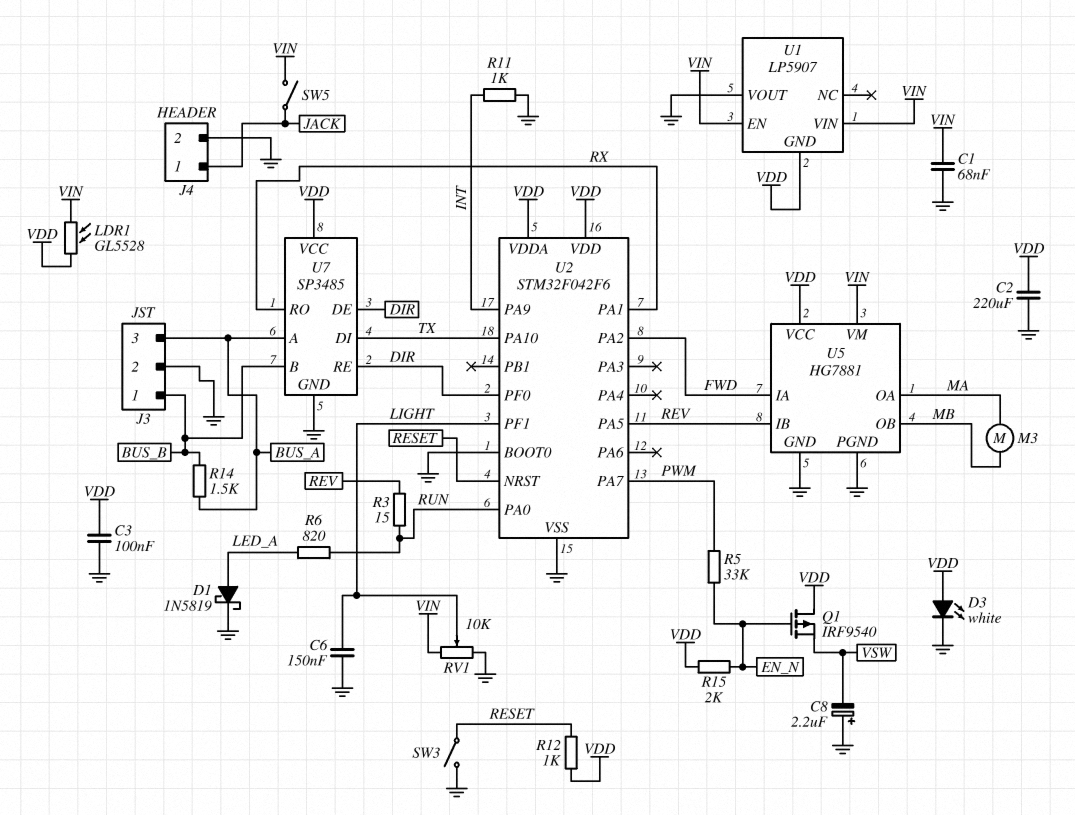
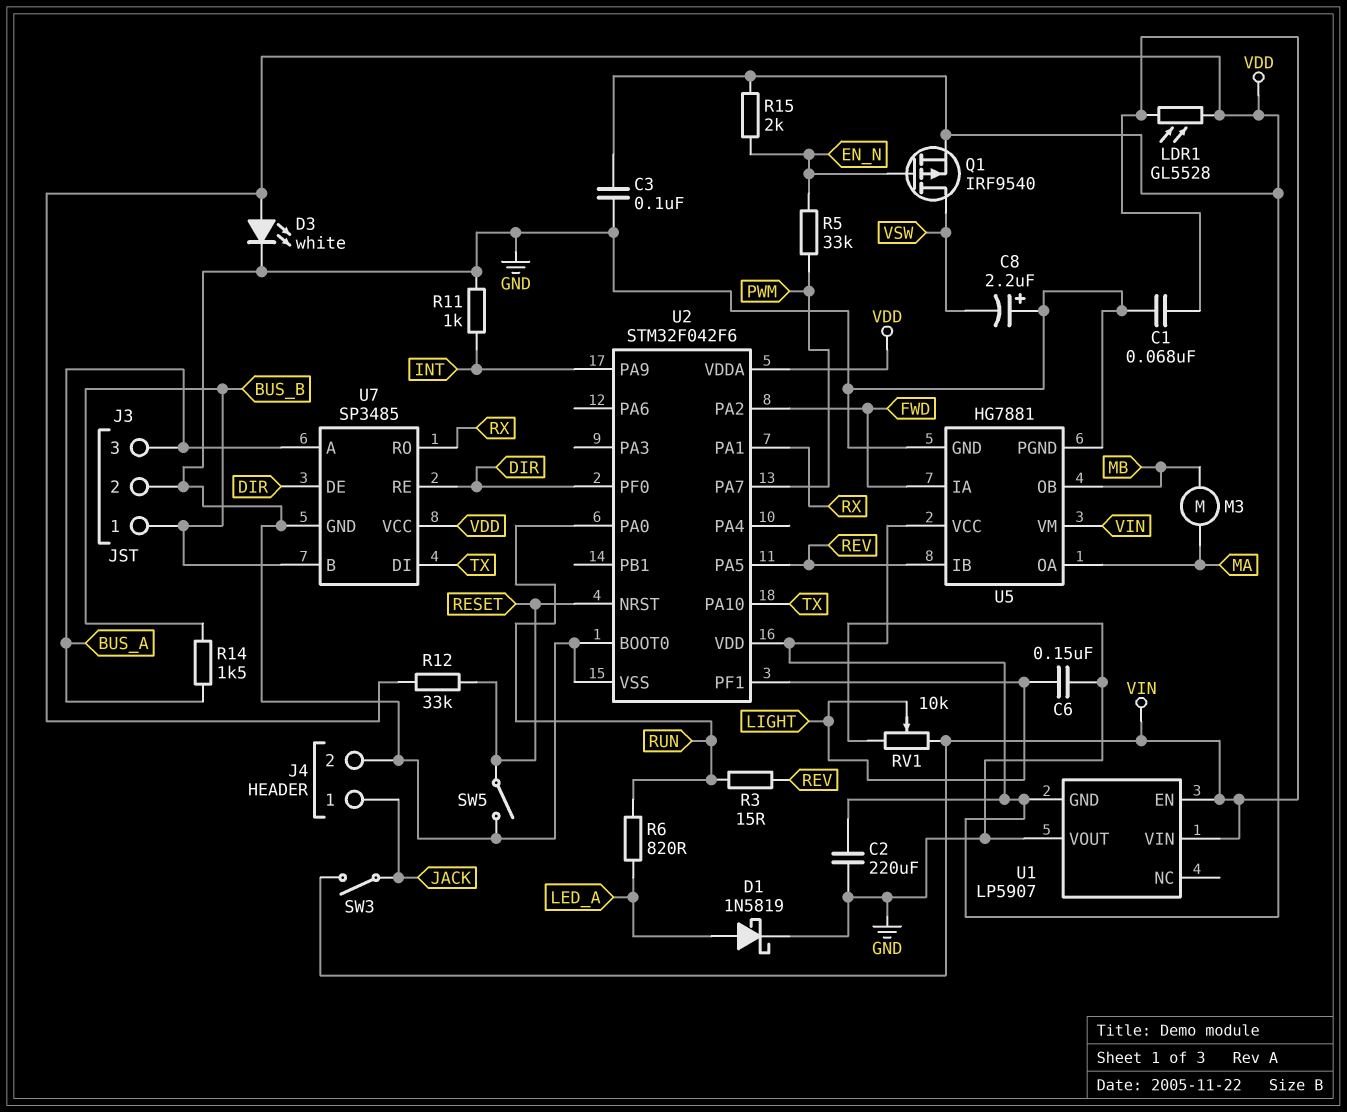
Q1: PMOS IRF9540 (G EN_N, D VDD, S VSW) -> PMOS IRF9540 (G EN_N, D VSW, S VDD)
R12: 1k (RESET, VDD) -> 33k (RESET, VDD)
SW3: switch (GND, RESET) -> switch (JACK, VIN)
SW5: switch (JACK, VIN) -> switch (GND, RESET)

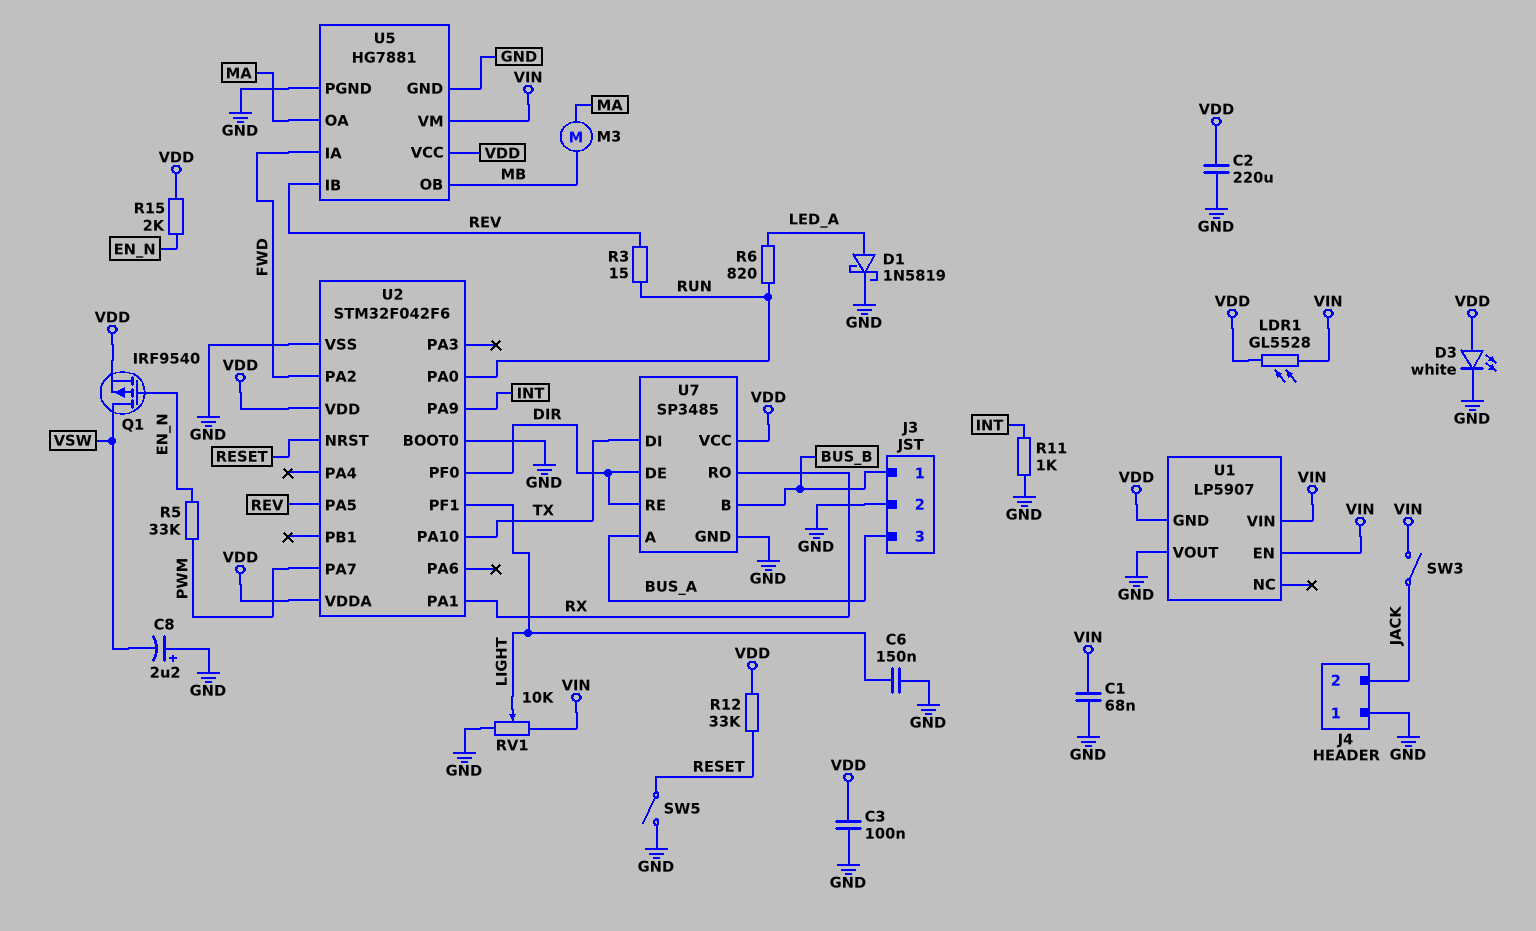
J4 pin 1: JACK -> GND
J4 pin 2: GND -> JACK
R14: 1.5k (BUS_A, BUS_B) -> none

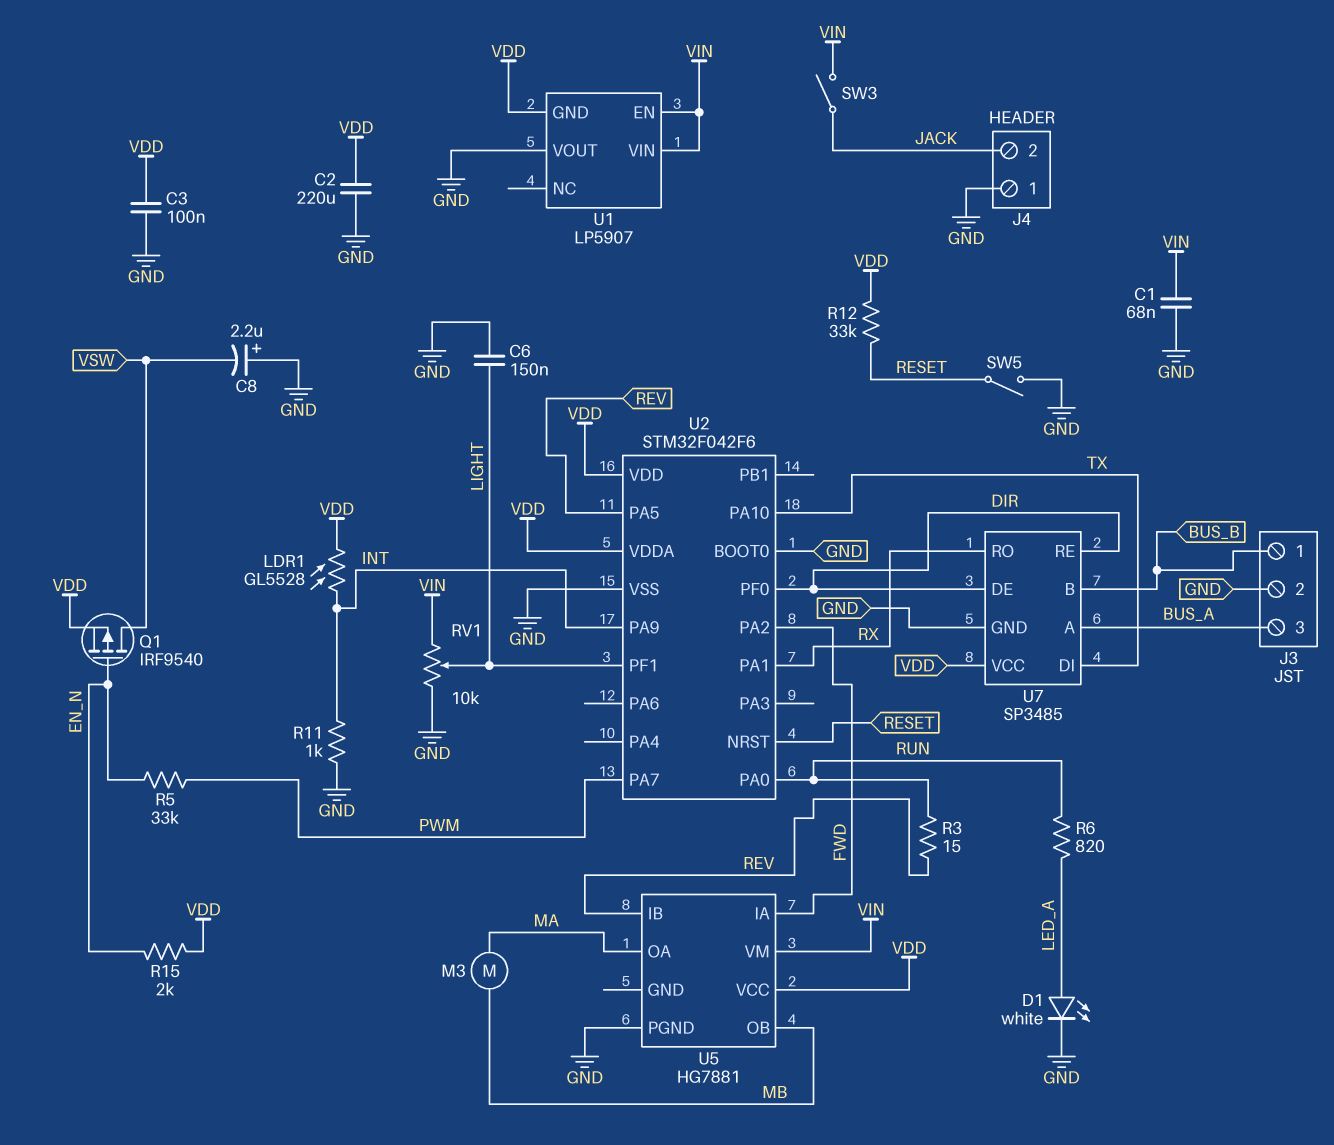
D1: schottky 1N5819 (A LED_A, K GND) -> LED white (A LED_A, K GND)
D3: LED white (A VDD, K GND) -> none
LDR1: GL5528 (VDD, VIN) -> GL5528 (INT, VDD)
U5 pin GND: GND -> none

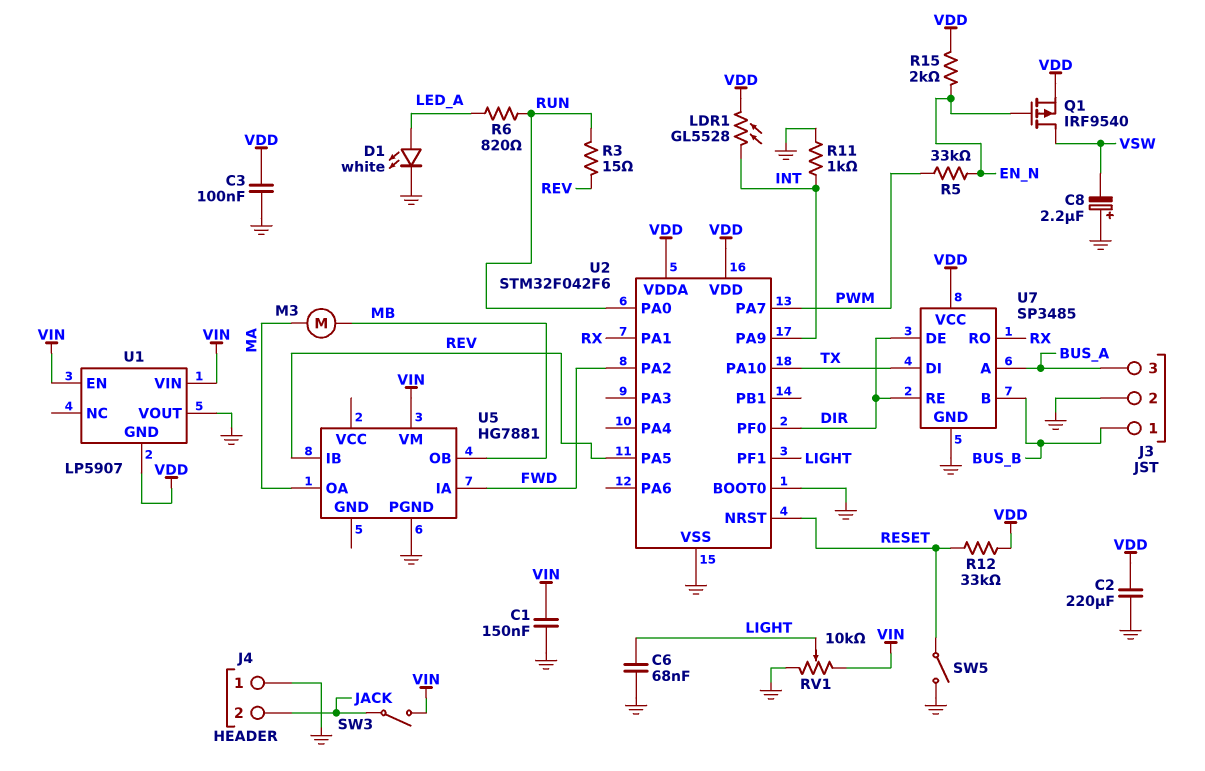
C1: 68nF (GND, VIN) -> 150nF (GND, VIN)
C6: 150nF (GND, LIGHT) -> 68nF (GND, LIGHT)
U5 pin VCC: VDD -> none

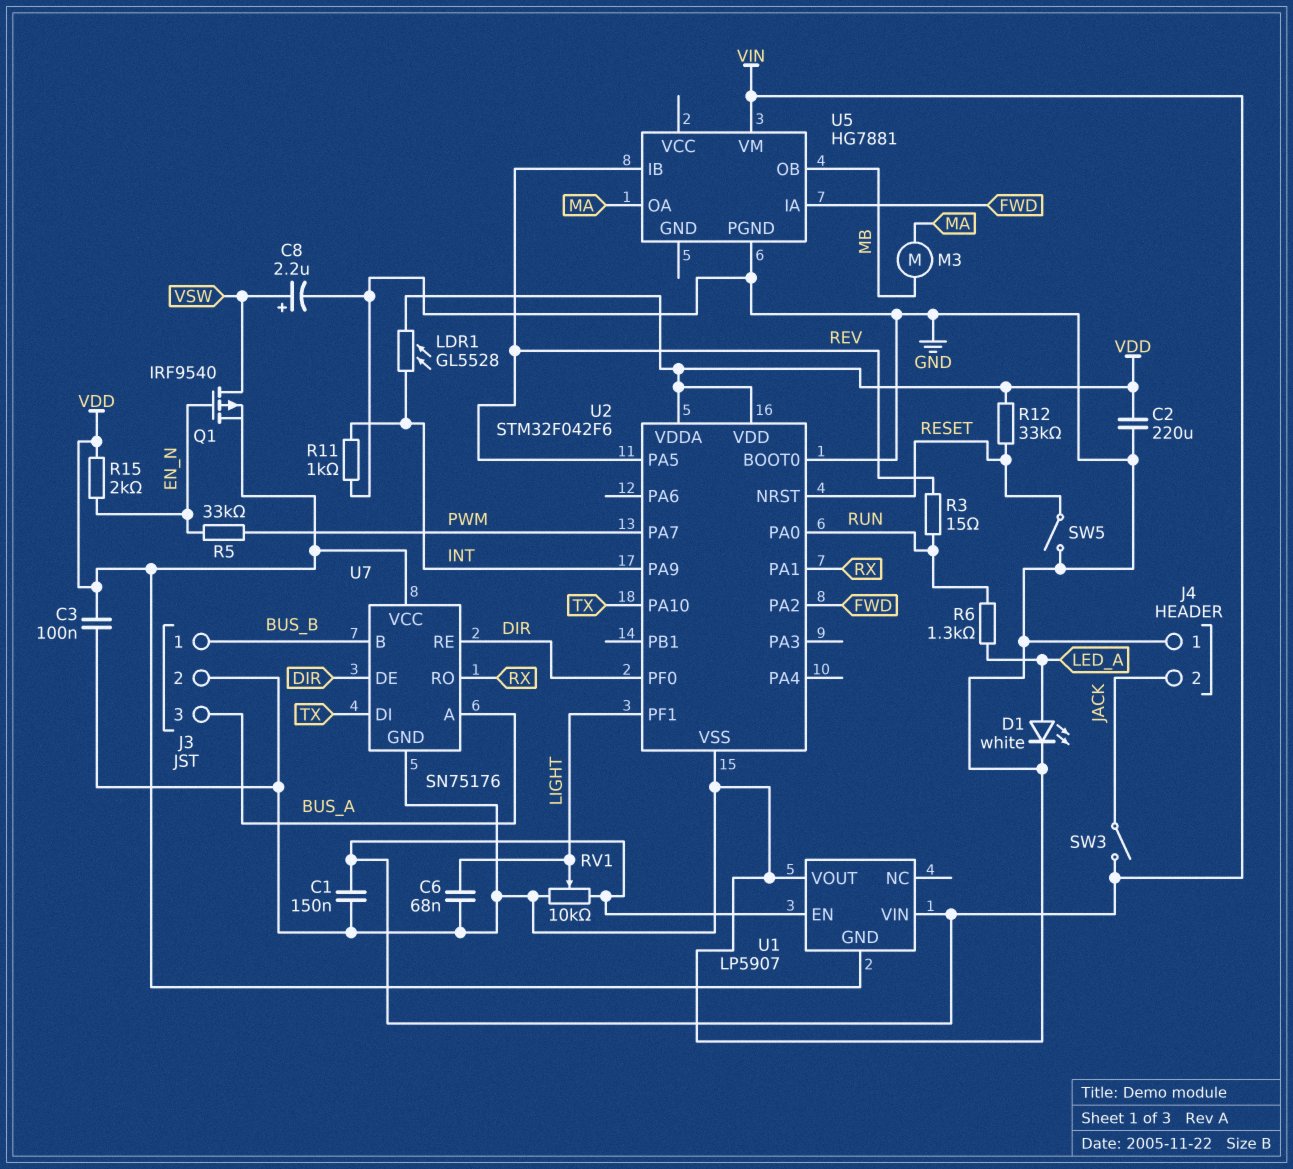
C8: 2.2uF (plus GND, minus VSW) -> 2.2uF (plus VSW, minus GND)
R6: 820 (LED_A, RUN) -> 1.3k (LED_A, RUN)
U7: SP3485 -> SN75176

